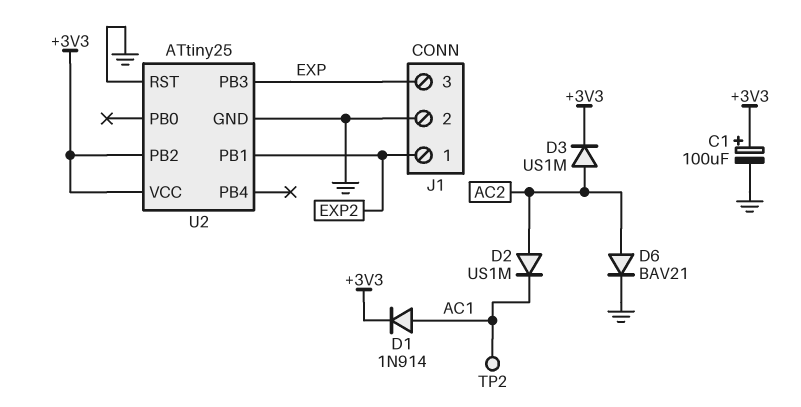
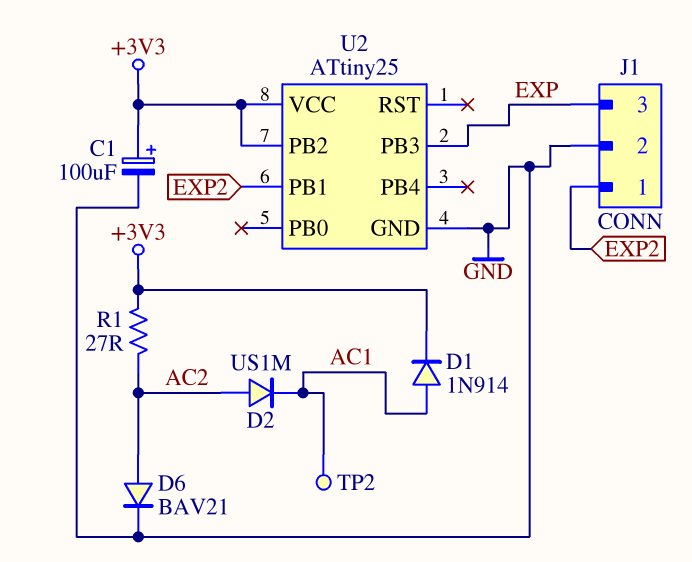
D3: diode US1M (A AC2, K +3V3) -> none
R1: none -> 27 (+3V3, AC2)
U2 pin RST: GND -> none

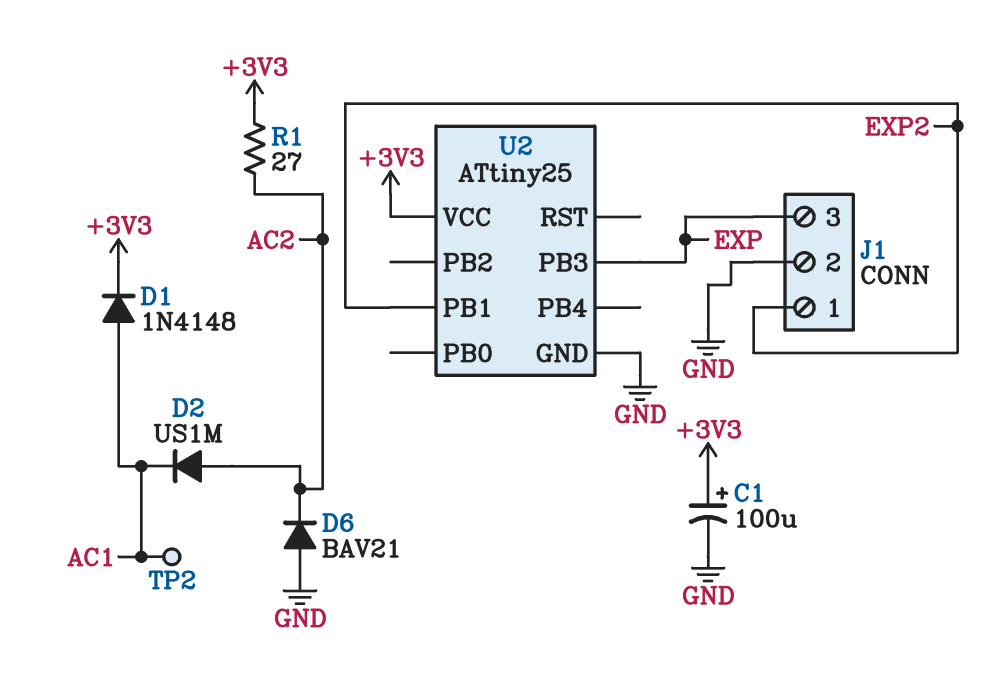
D1: diode 1N914 (A AC1, K +3V3) -> diode 1N4148 (A AC1, K +3V3)
D6: diode BAV21 (A AC2, K GND) -> diode BAV21 (A GND, K AC2)
U2 pin PB2: +3V3 -> none

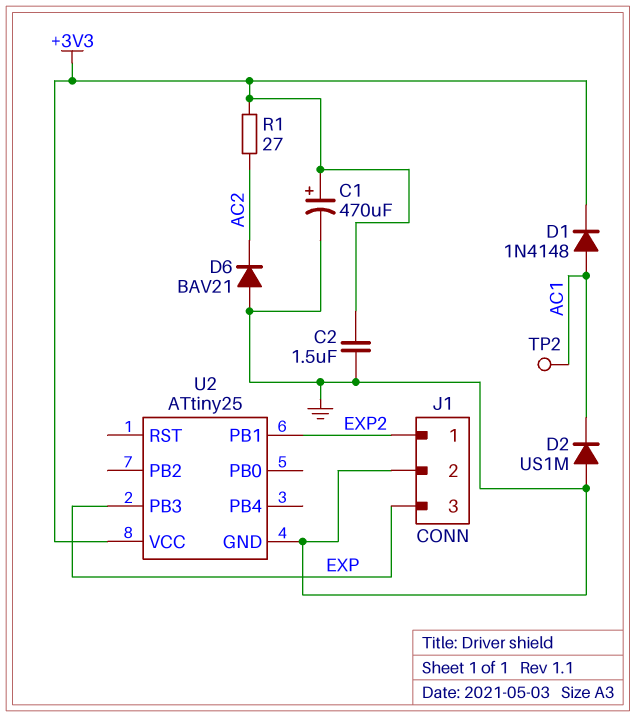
C1: 100uF (plus +3V3, minus GND) -> 470uF (plus +3V3, minus GND)
C2: none -> 1.5uF (+3V3, GND)
D2: diode US1M (A AC2, K AC1) -> diode US1M (A GND, K AC1)

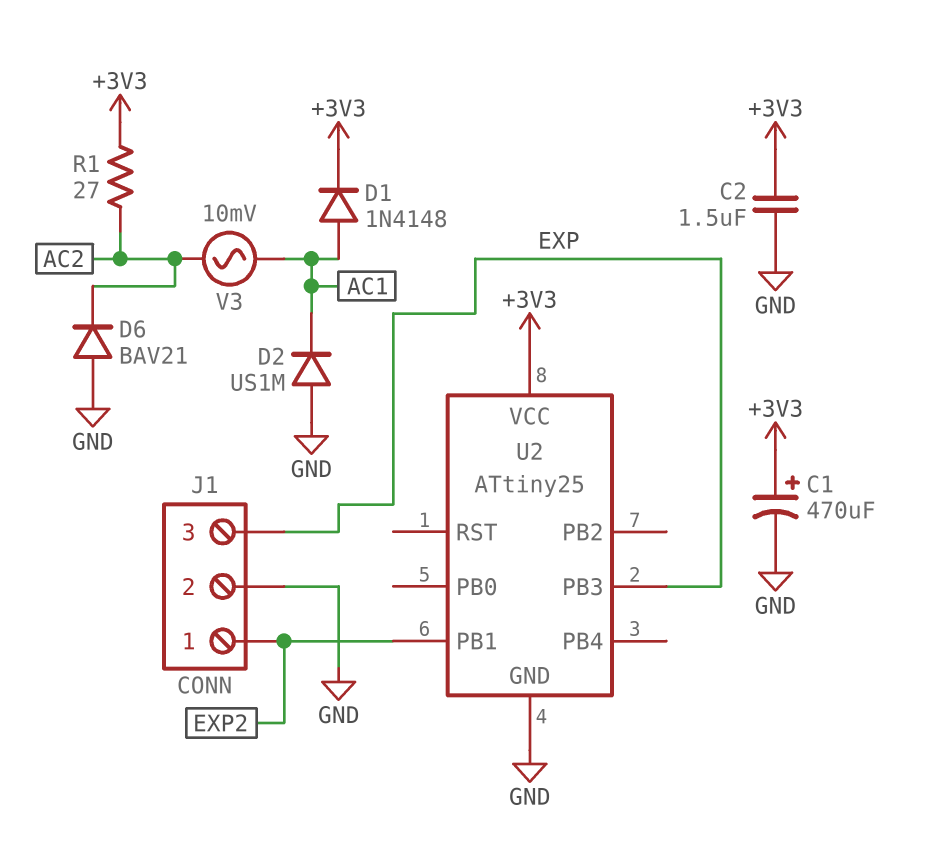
TP2: test point (AC1) -> none
V3: none -> AC 10mV (AC1, AC2)

